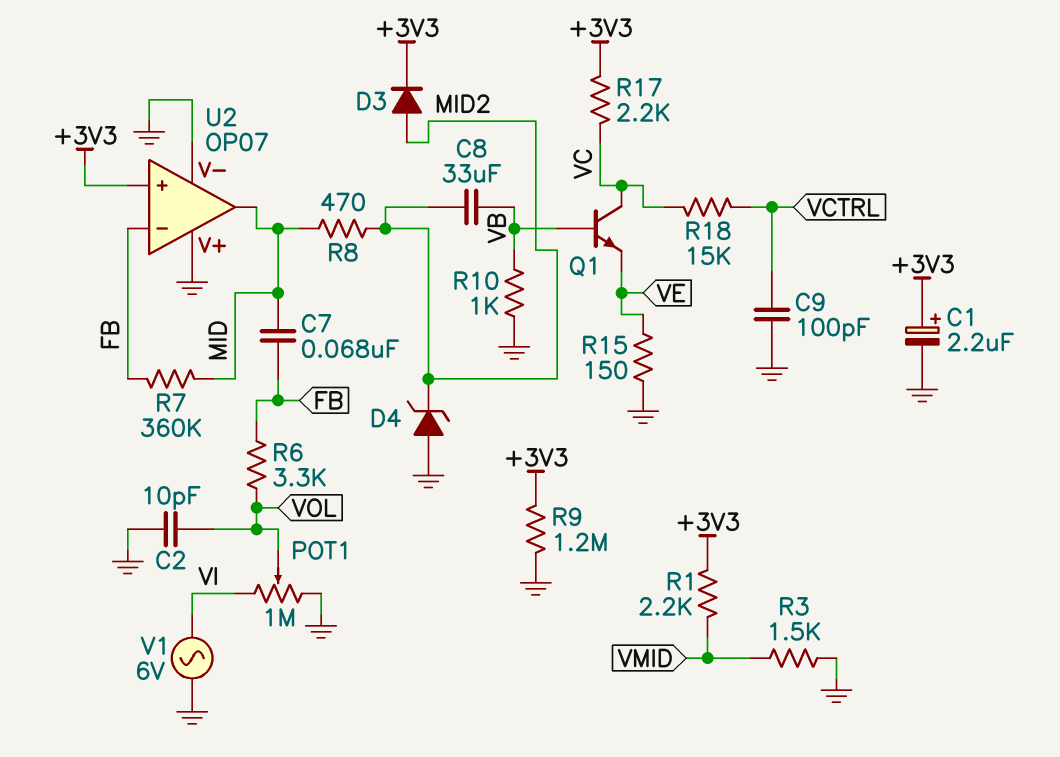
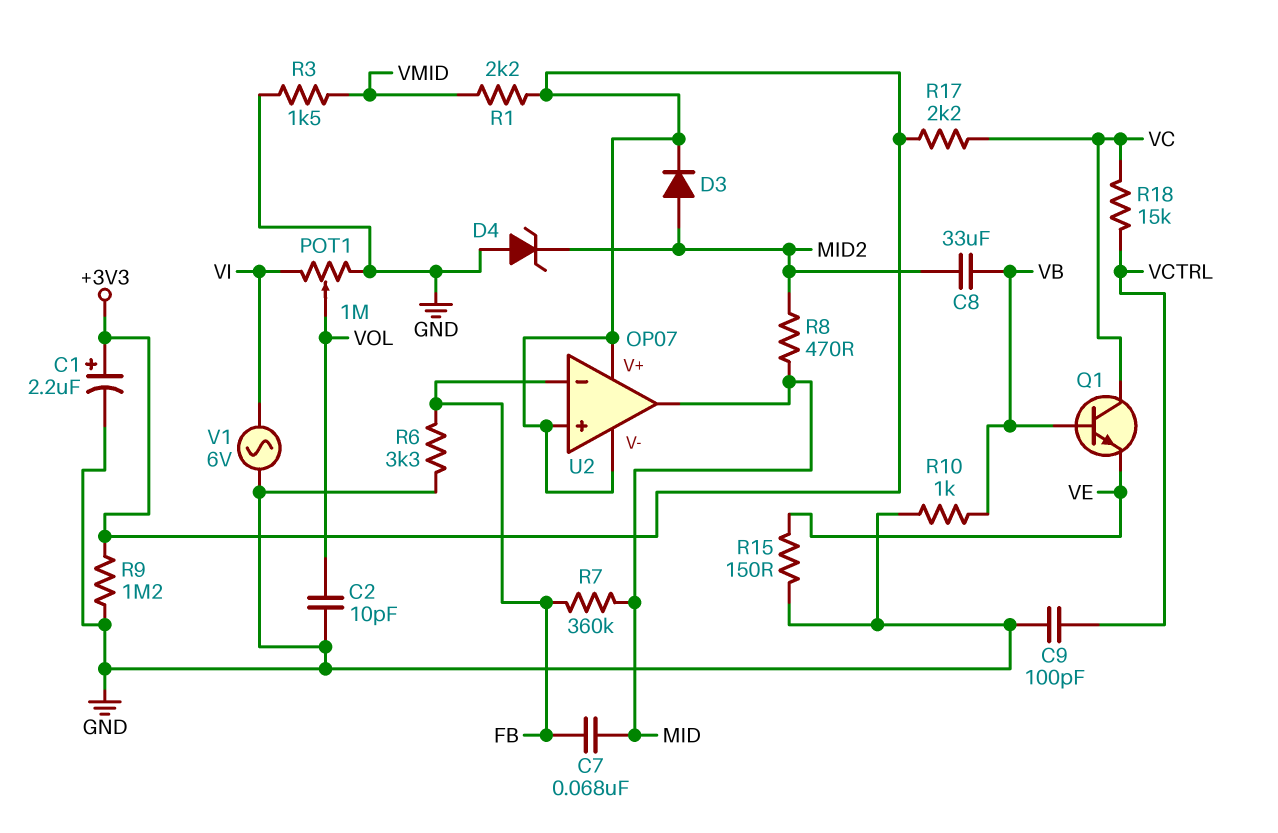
R6: 3.3k (FB, VOL) -> 3.3k (FB, GND)
U2 pin V+: GND -> +3V3
U2 pin V-: GND -> +3V3

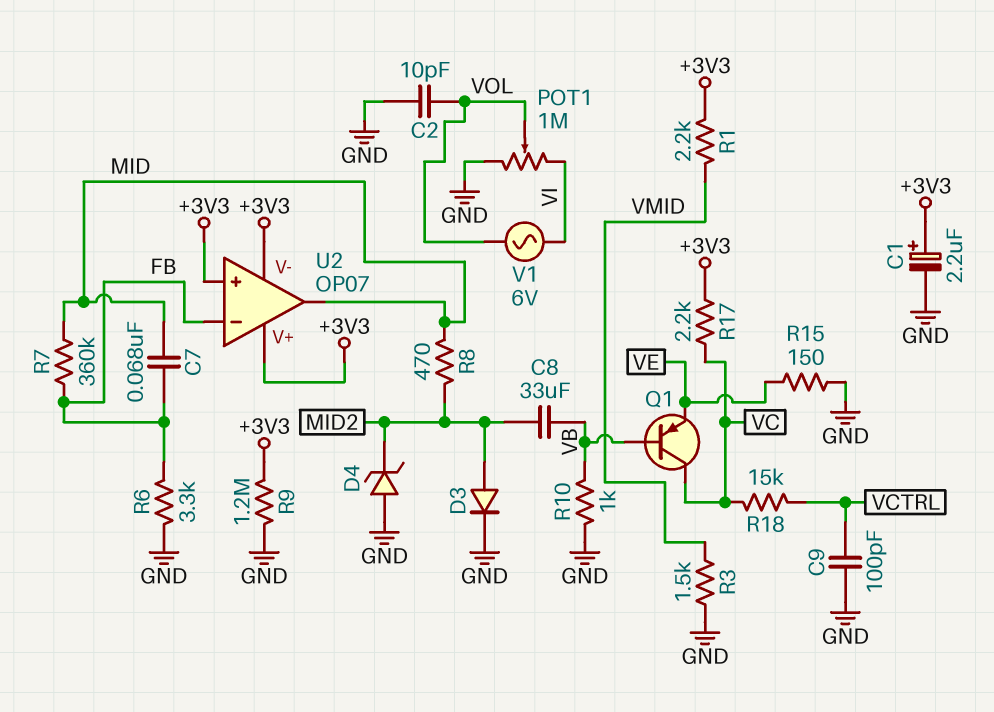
D3: diode (A MID2, K +3V3) -> diode (A MID2, K GND)
Q1: NPN (B VB, C VC, E VE) -> PNP (B VB, C VC, E VE)
V1: AC 6V (GND, VI) -> AC 6V (VI, VOL)

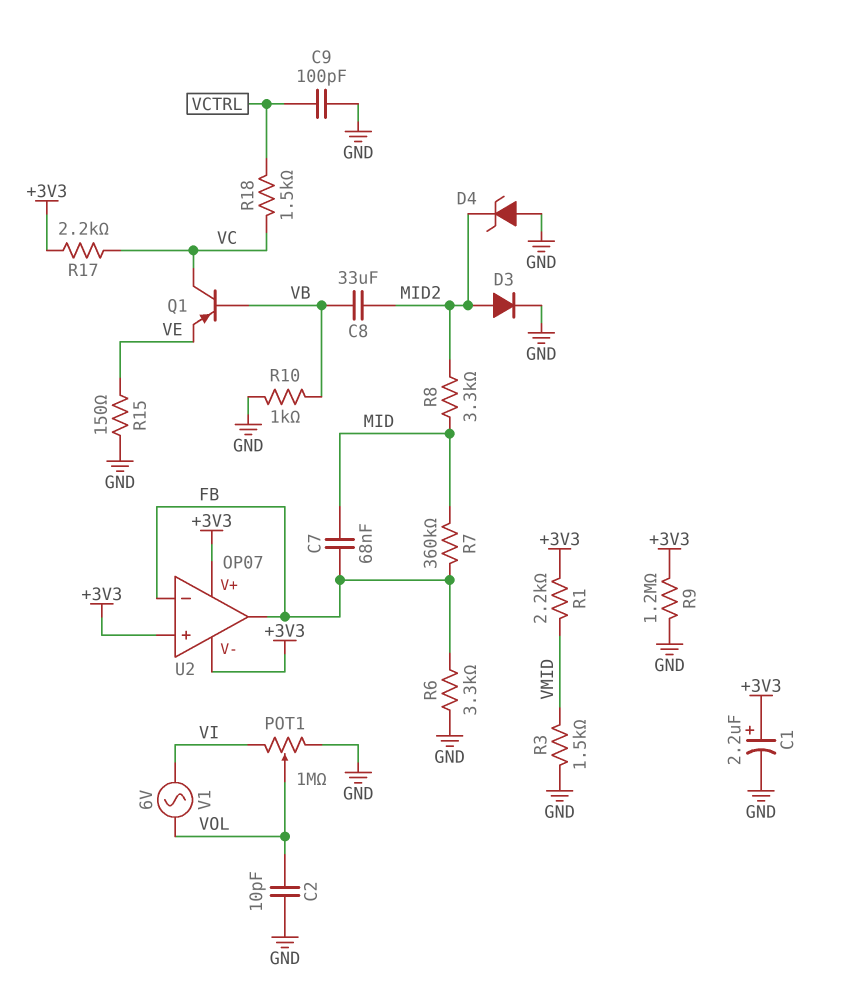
R8: 470 (MID, MID2) -> 3.3k (MID, MID2)
R18: 15k (VC, VCTRL) -> 1.5k (VC, VCTRL)
U2 pin out: MID -> FB

